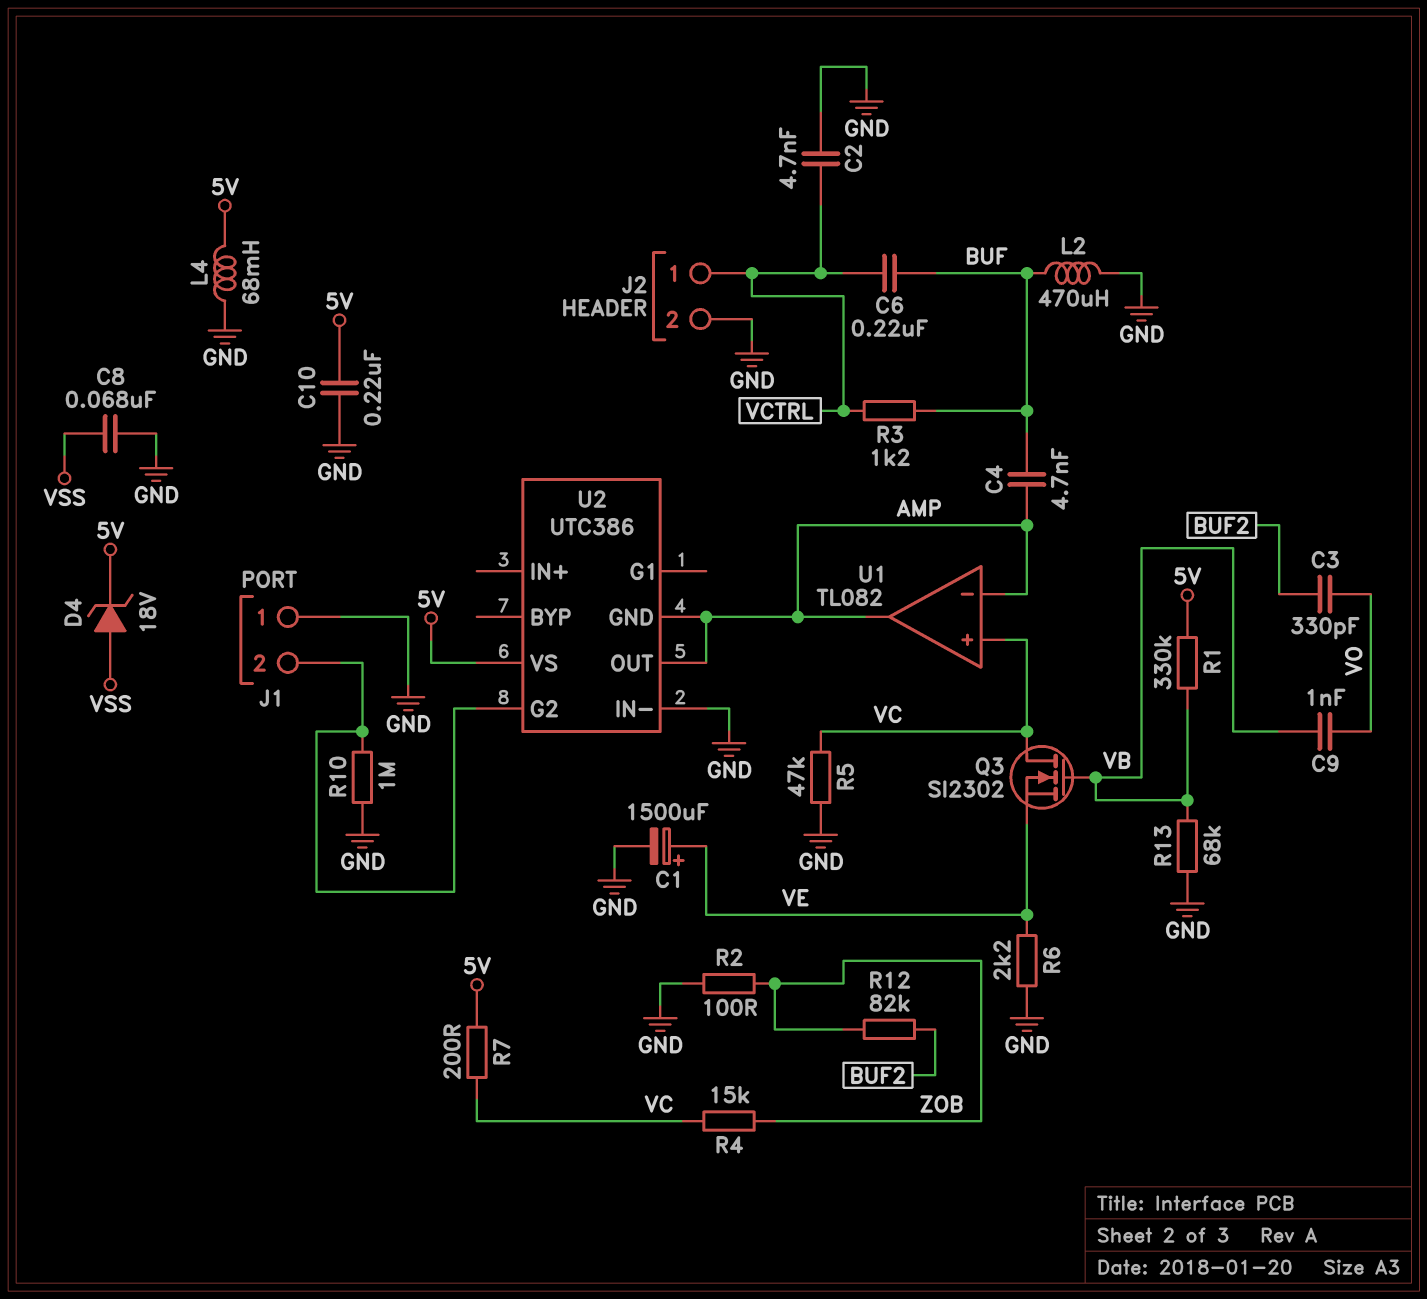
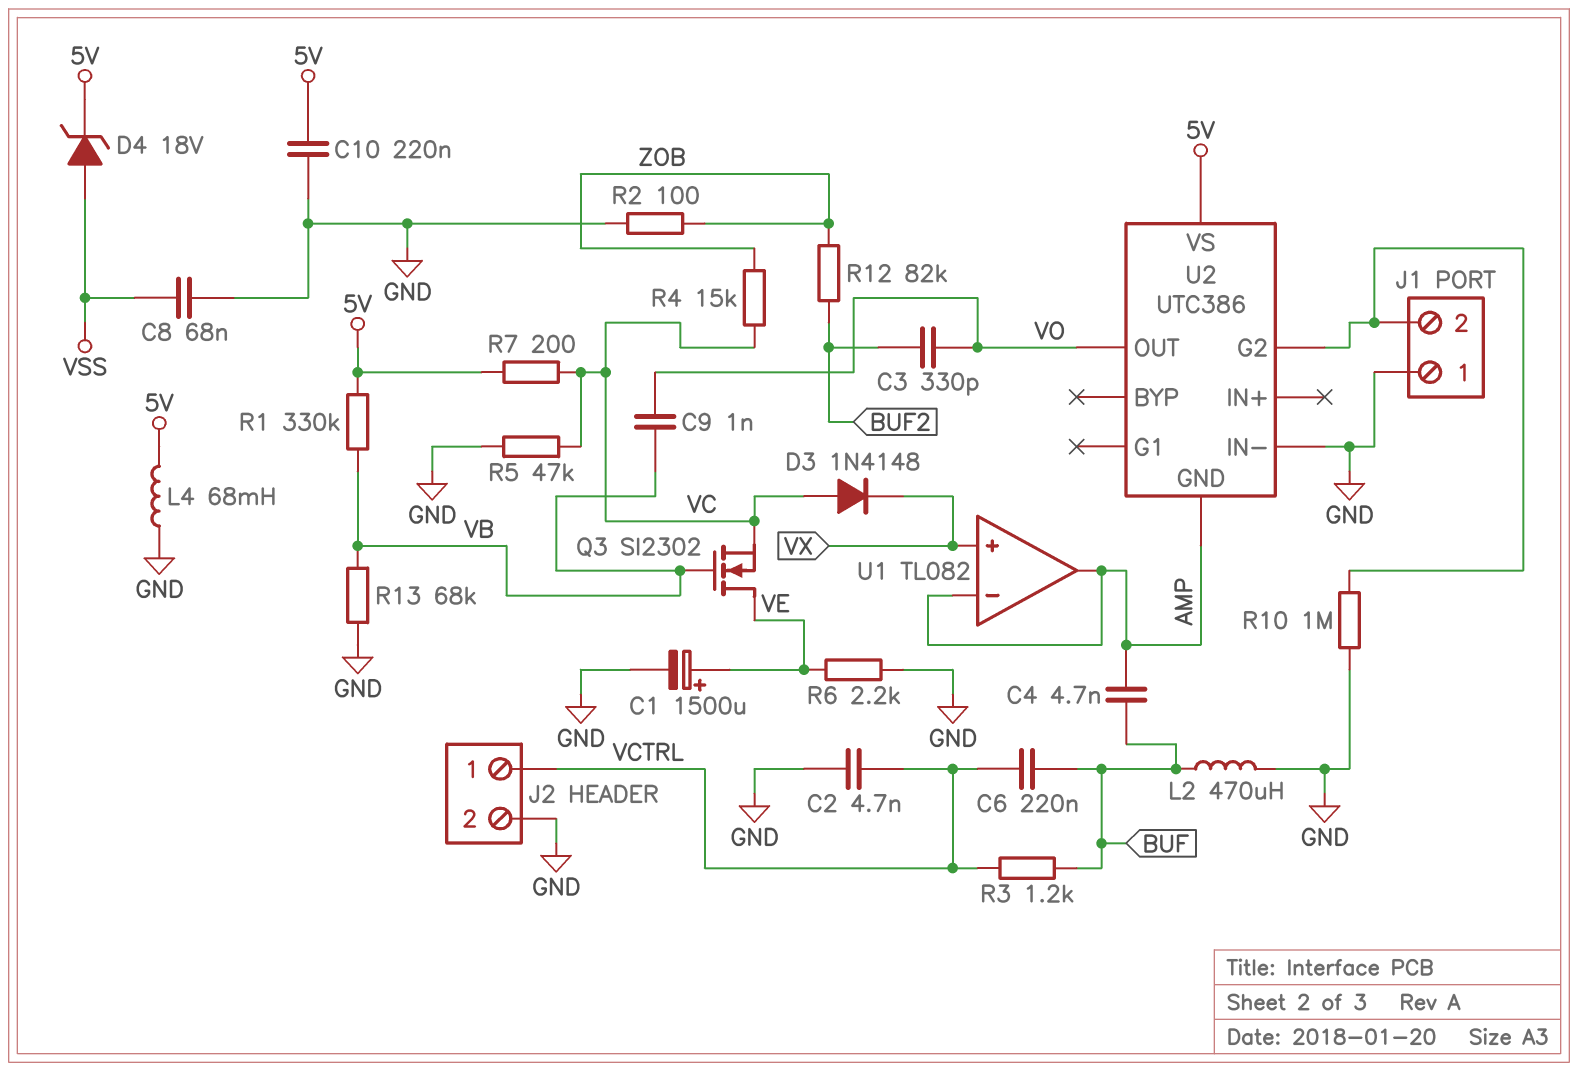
D3: none -> diode 1N4148 (A VC, K VX)
Q3: NMOS SI2302 (G VB, D VC, S VE) -> NMOS SI2302 (G VB, D VE, S VC)
U1 pin in+: VC -> VX
U2 pin OUT: AMP -> VO

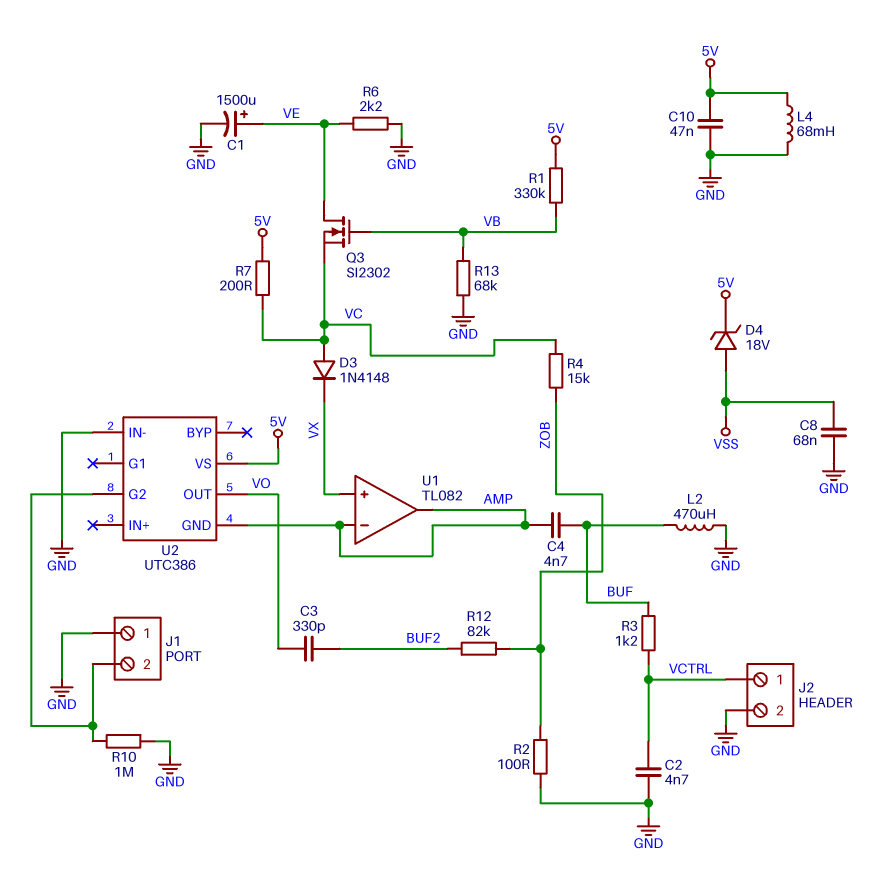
C6: 220nF (BUF, VCTRL) -> none
C9: 1nF (VB, VO) -> none
C10: 220nF (5V, GND) -> 47nF (5V, GND)
R5: 47k (GND, VC) -> none

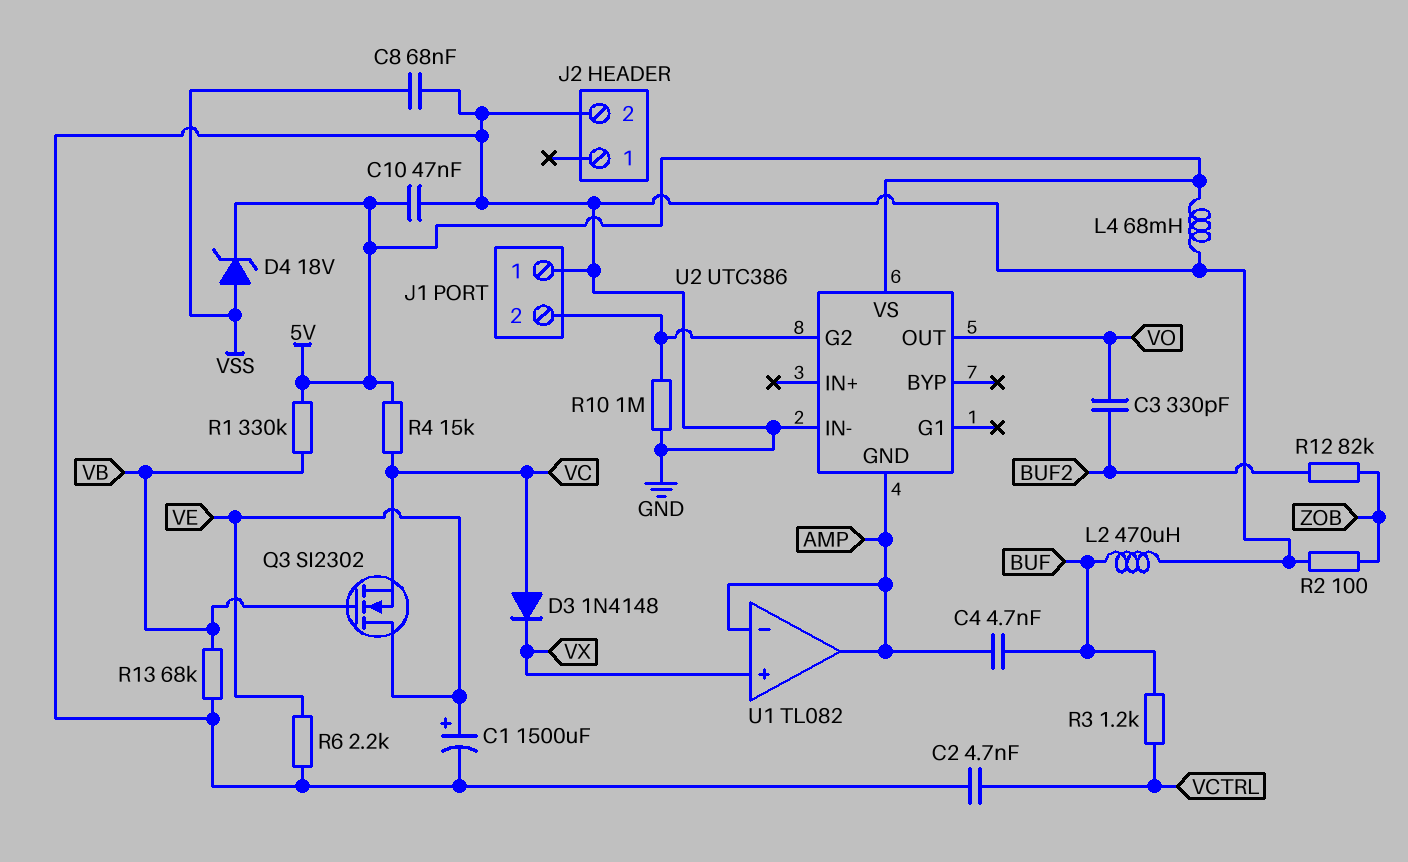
J2 pin 1: VCTRL -> none
R4: 15k (VC, ZOB) -> 15k (5V, VC)
R7: 200 (5V, VC) -> none

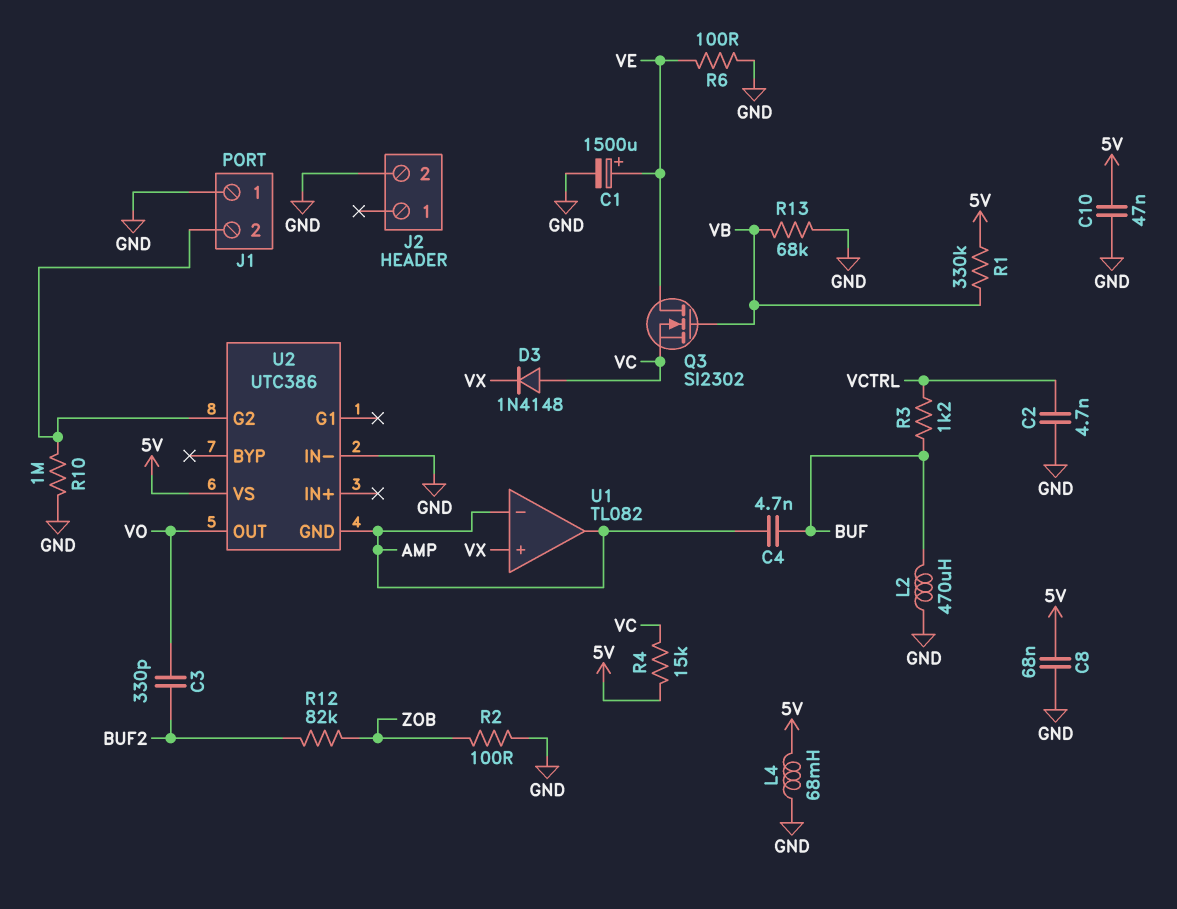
C8: 68nF (GND, VSS) -> 68nF (5V, GND)
D4: zener 18V (A VSS, K 5V) -> none
R6: 2.2k (GND, VE) -> 100 (GND, VE)

